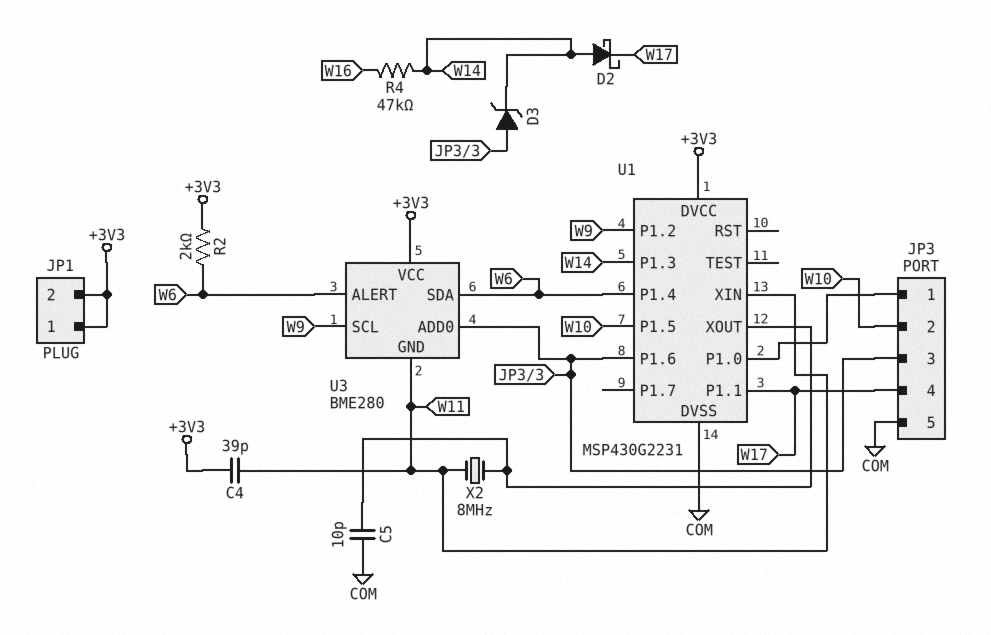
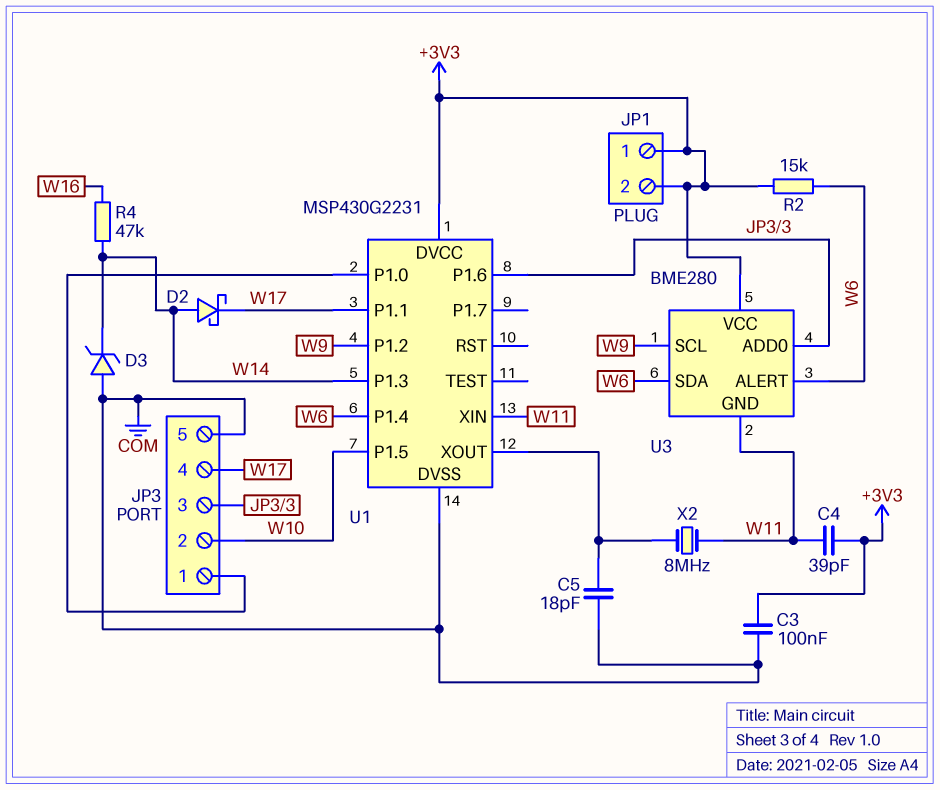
C3: none -> 100nF (+3V3, COM)
C5: 10pF (COM, U1/XOUT) -> 18pF (COM, U1/XOUT)
D3: zener (A JP3/3, K W14) -> zener (A COM, K W14)
R2: 2k (+3V3, W6) -> 15k (+3V3, W6)

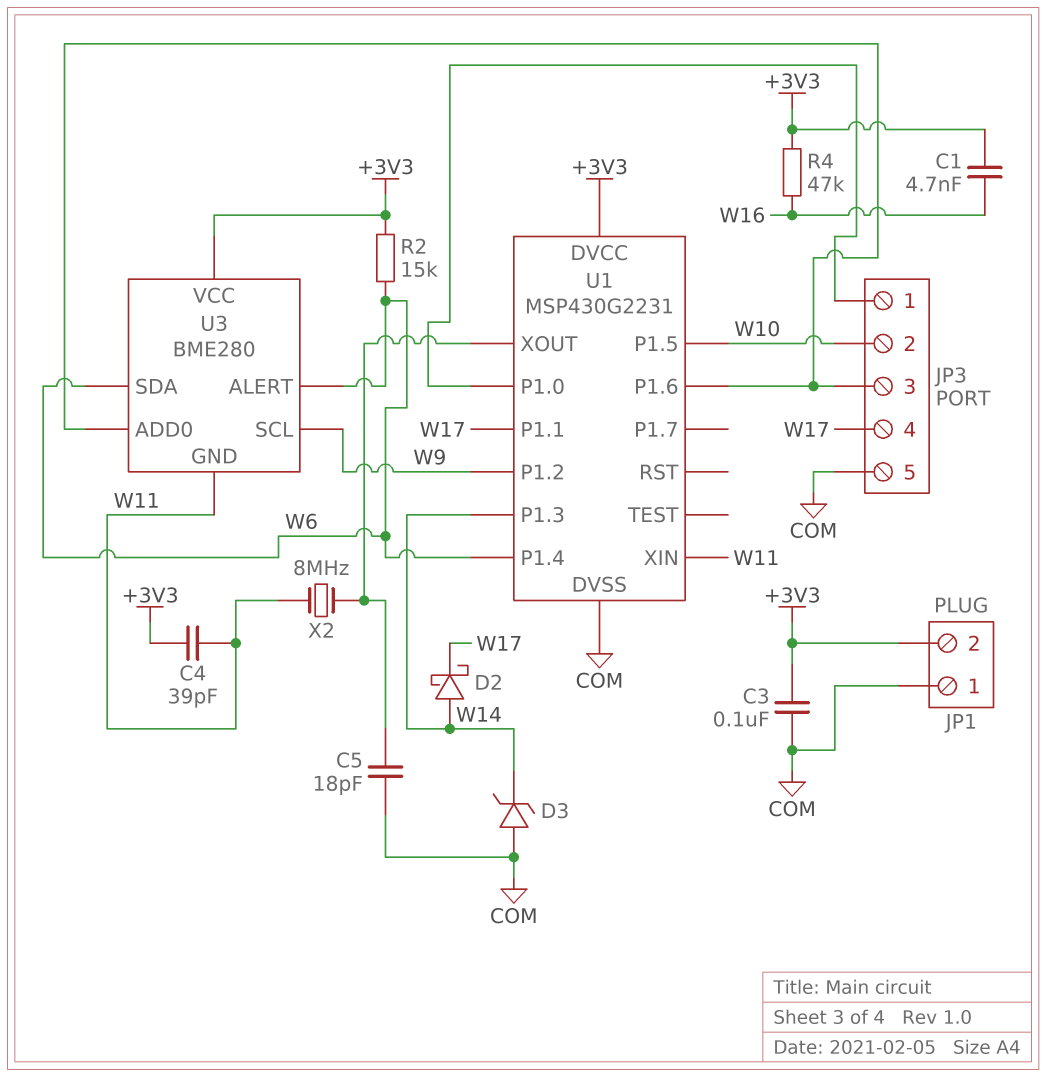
C1: none -> 4.7nF (+3V3, W16)
JP1 pin 1: +3V3 -> COM
R4: 47k (W14, W16) -> 47k (+3V3, W16)

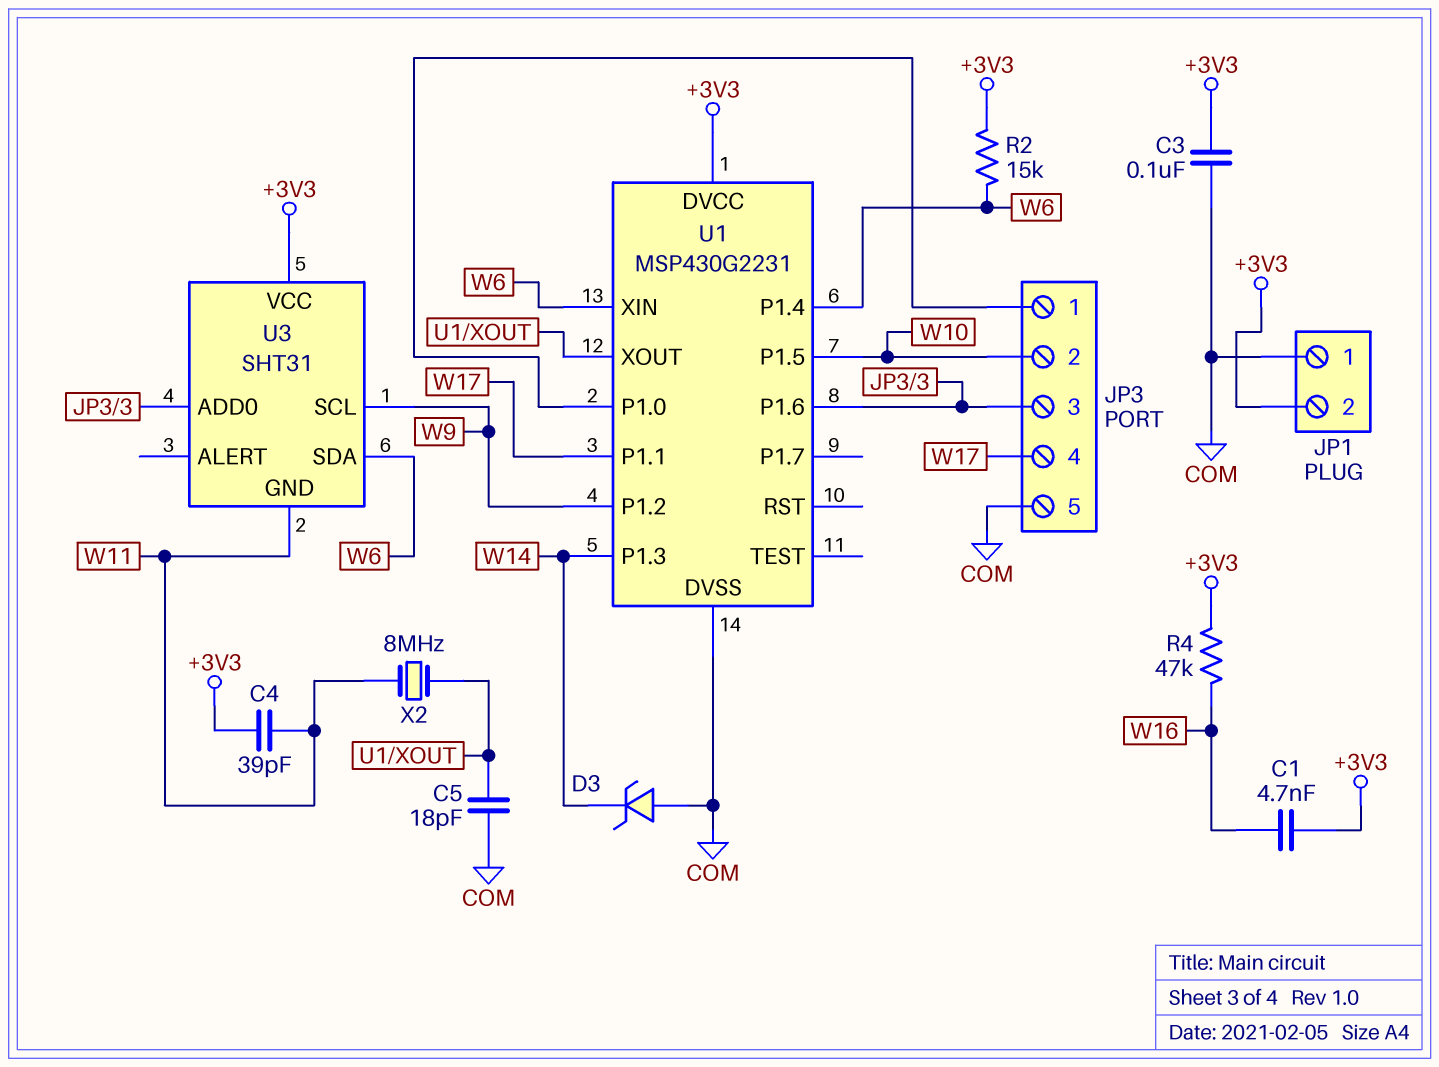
D2: schottky (A W14, K W17) -> none
U1 pin XIN: W11 -> W6
U3: BME280 -> SHT31
U3 pin ALERT: W6 -> none

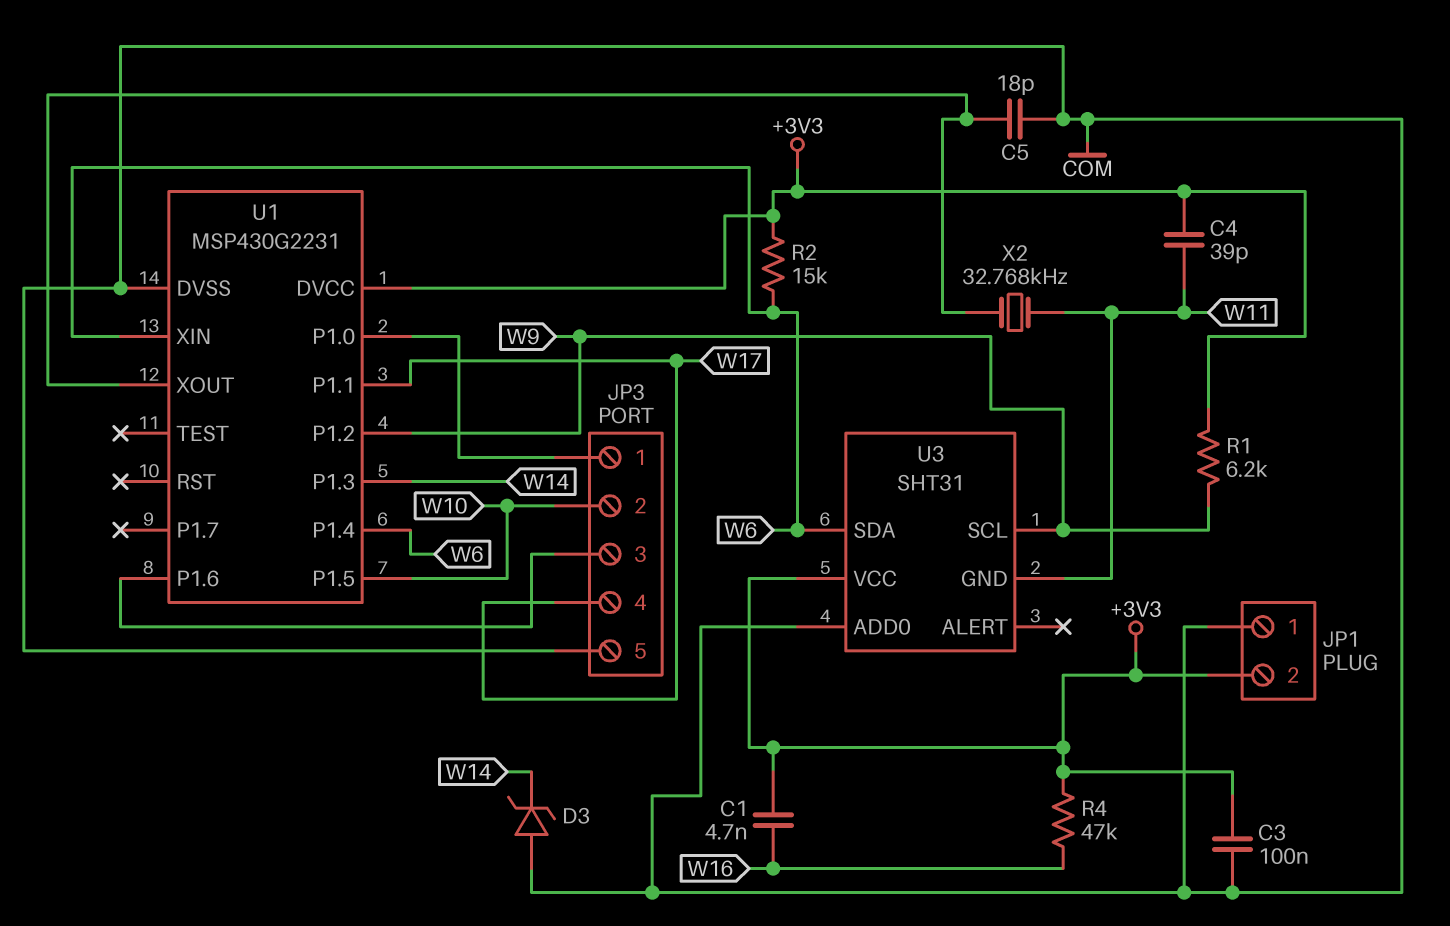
R1: none -> 6.2k (+3V3, W9)
U3 pin ADD0: JP3/3 -> COM
X2: 8MHz (U1/XOUT, W11) -> 32.768kHz (U1/XOUT, W11)

